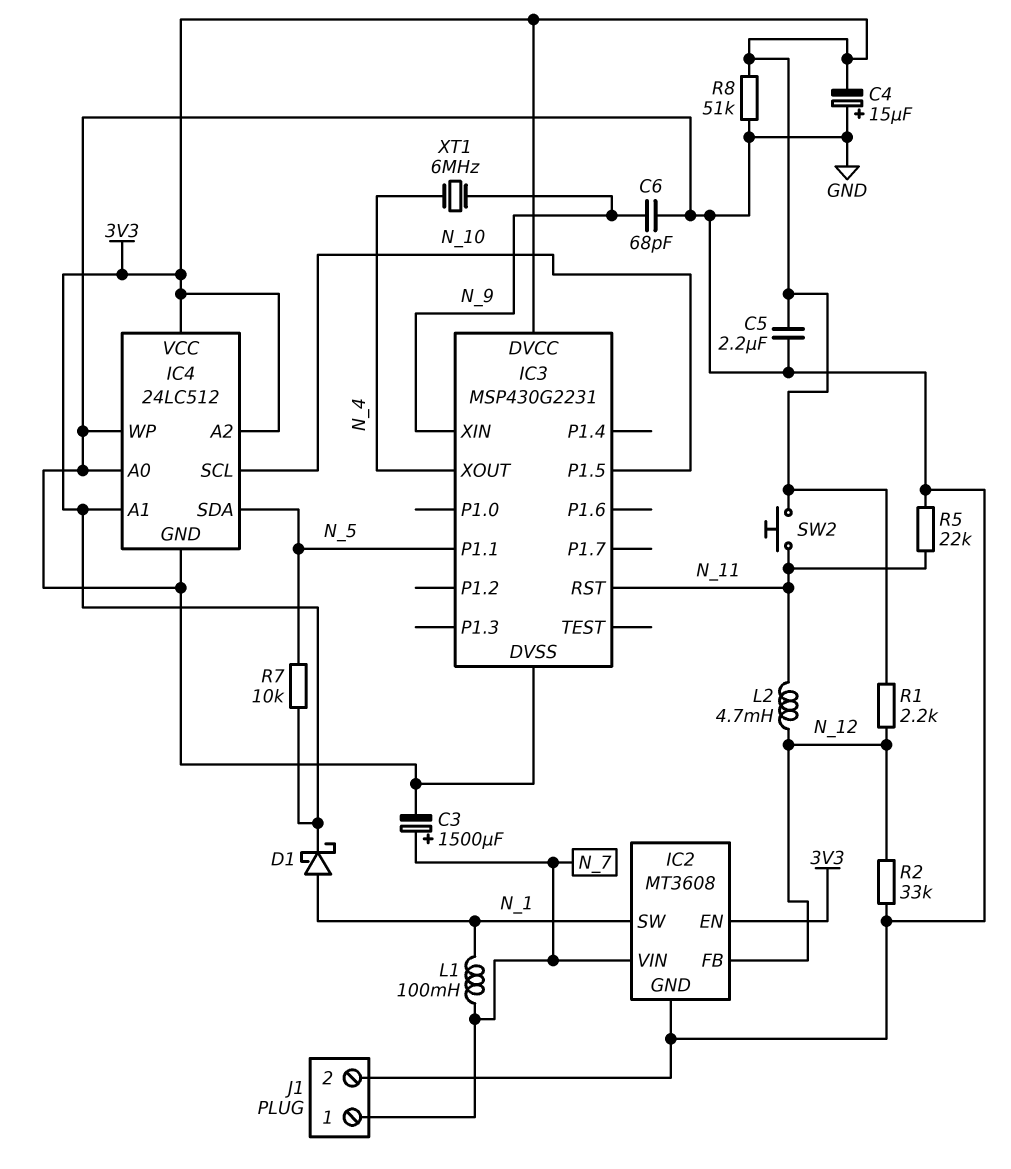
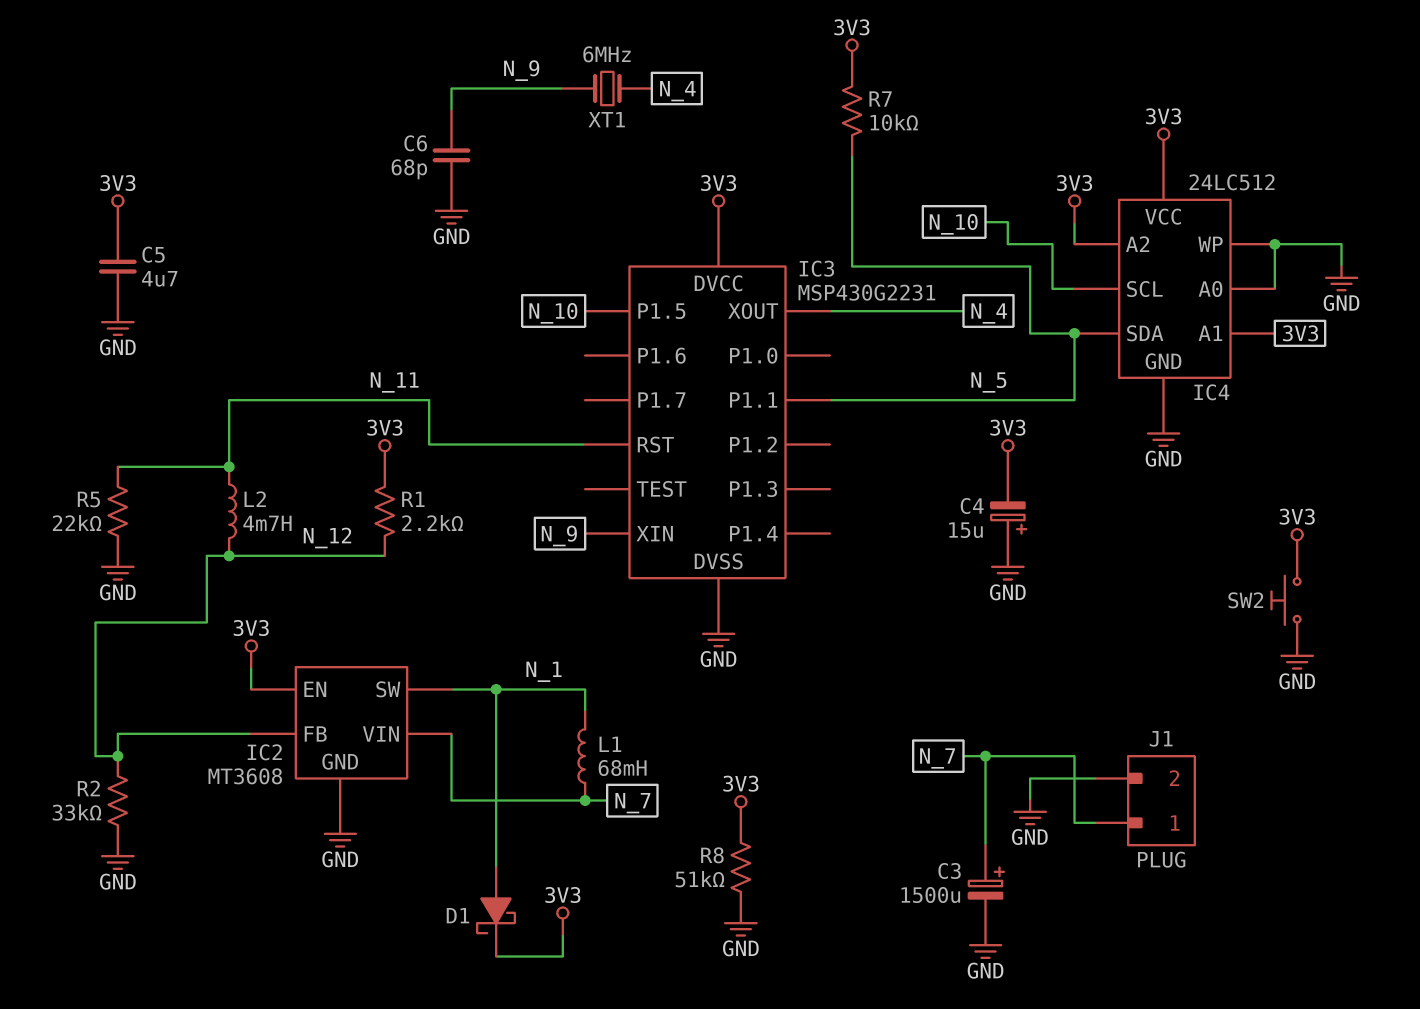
C5: 2.2uF (3V3, GND) -> 4.7uF (3V3, GND)
L1: 100mH (N_1, N_7) -> 68mH (N_1, N_7)
SW2: button (3V3, N_11) -> button (3V3, GND)

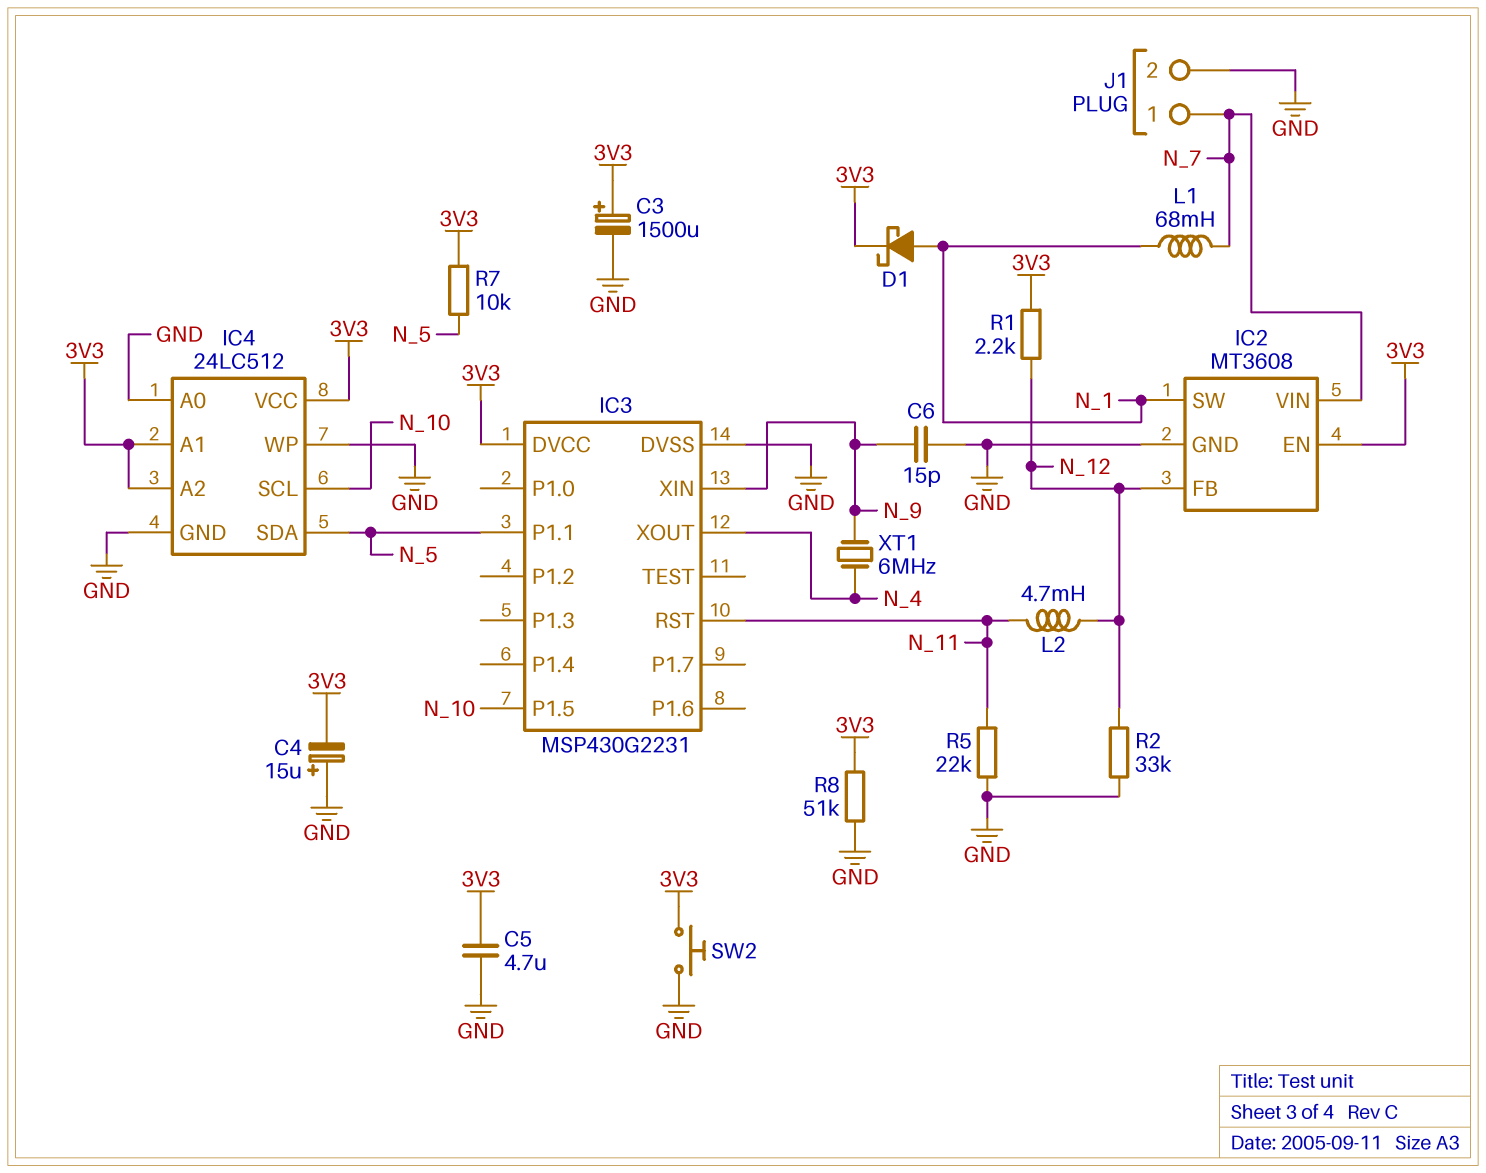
C3: 1500uF (plus N_7, minus GND) -> 1500uF (plus 3V3, minus GND)
C6: 68pF (GND, N_9) -> 15pF (GND, N_9)

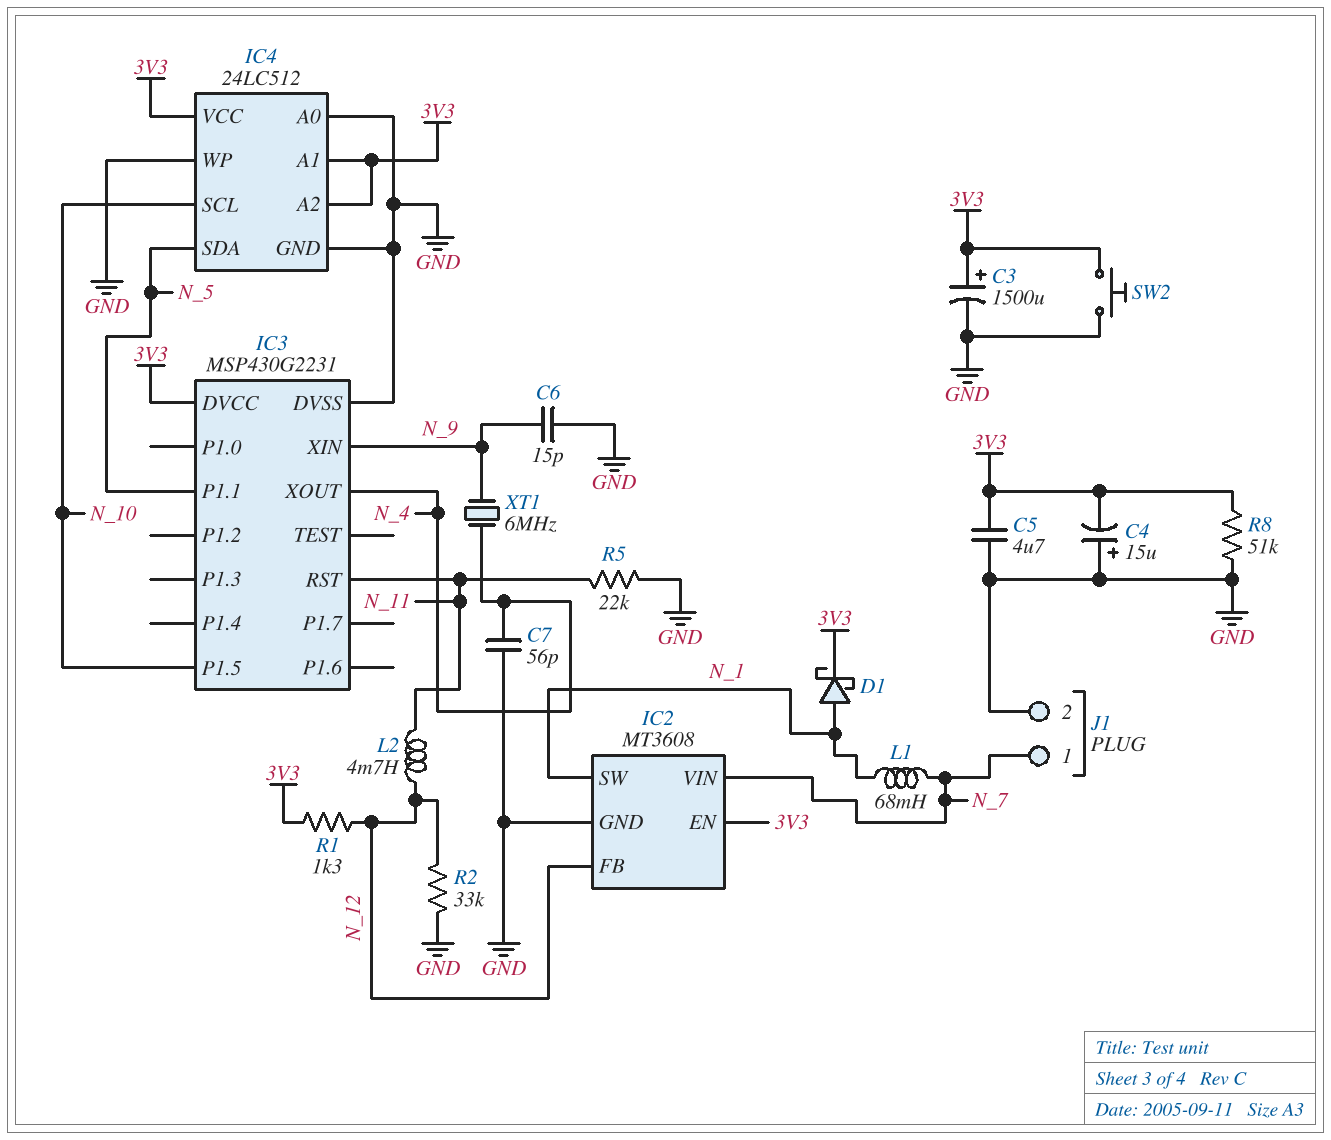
C7: none -> 56pF (GND, N_4)
R1: 2.2k (3V3, N_12) -> 1.3k (3V3, N_12)
R7: 10k (3V3, N_5) -> none

